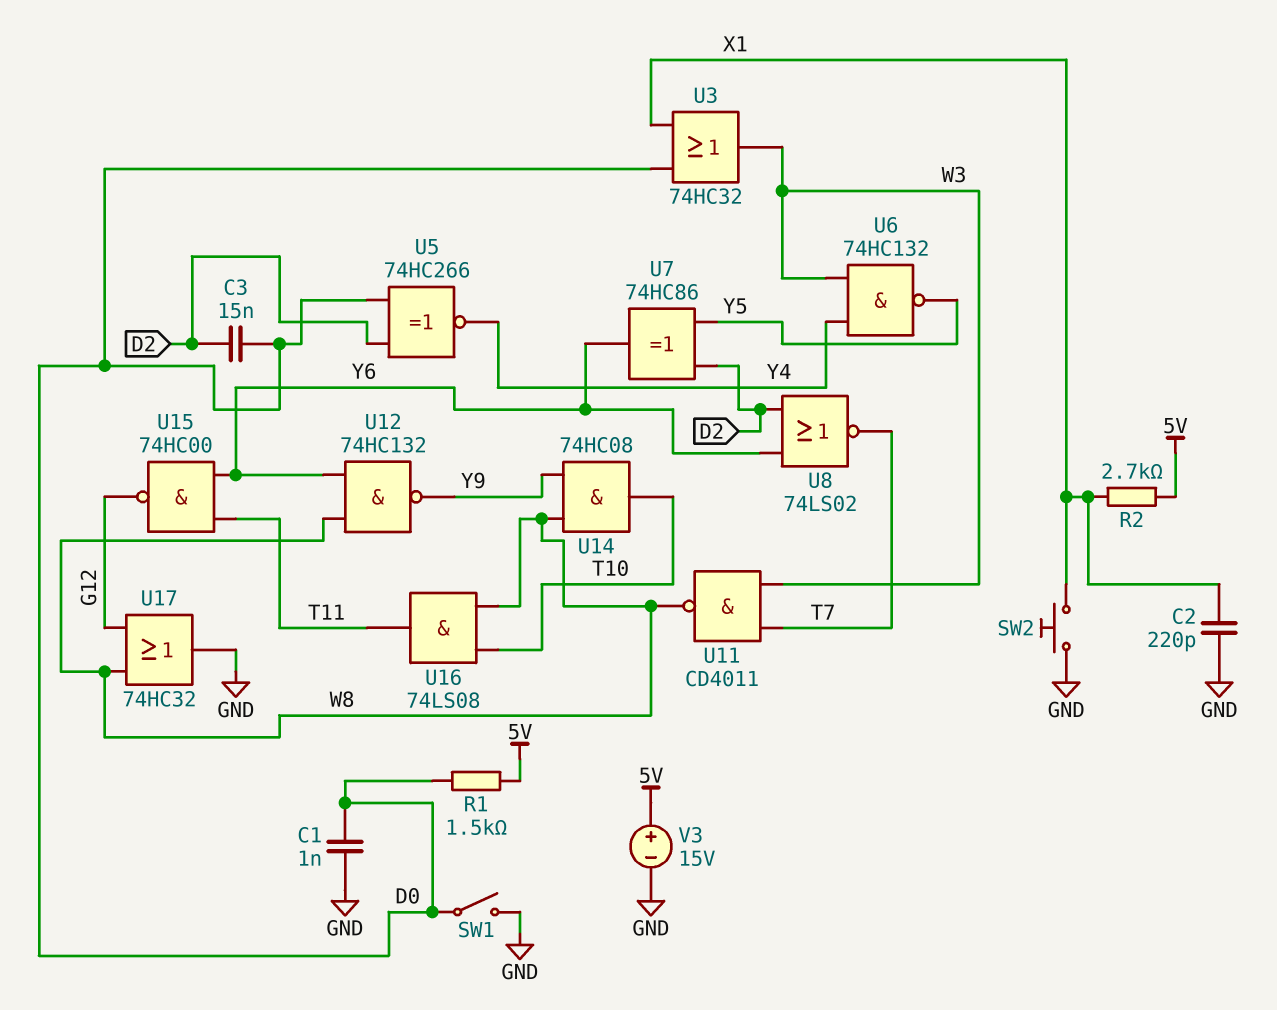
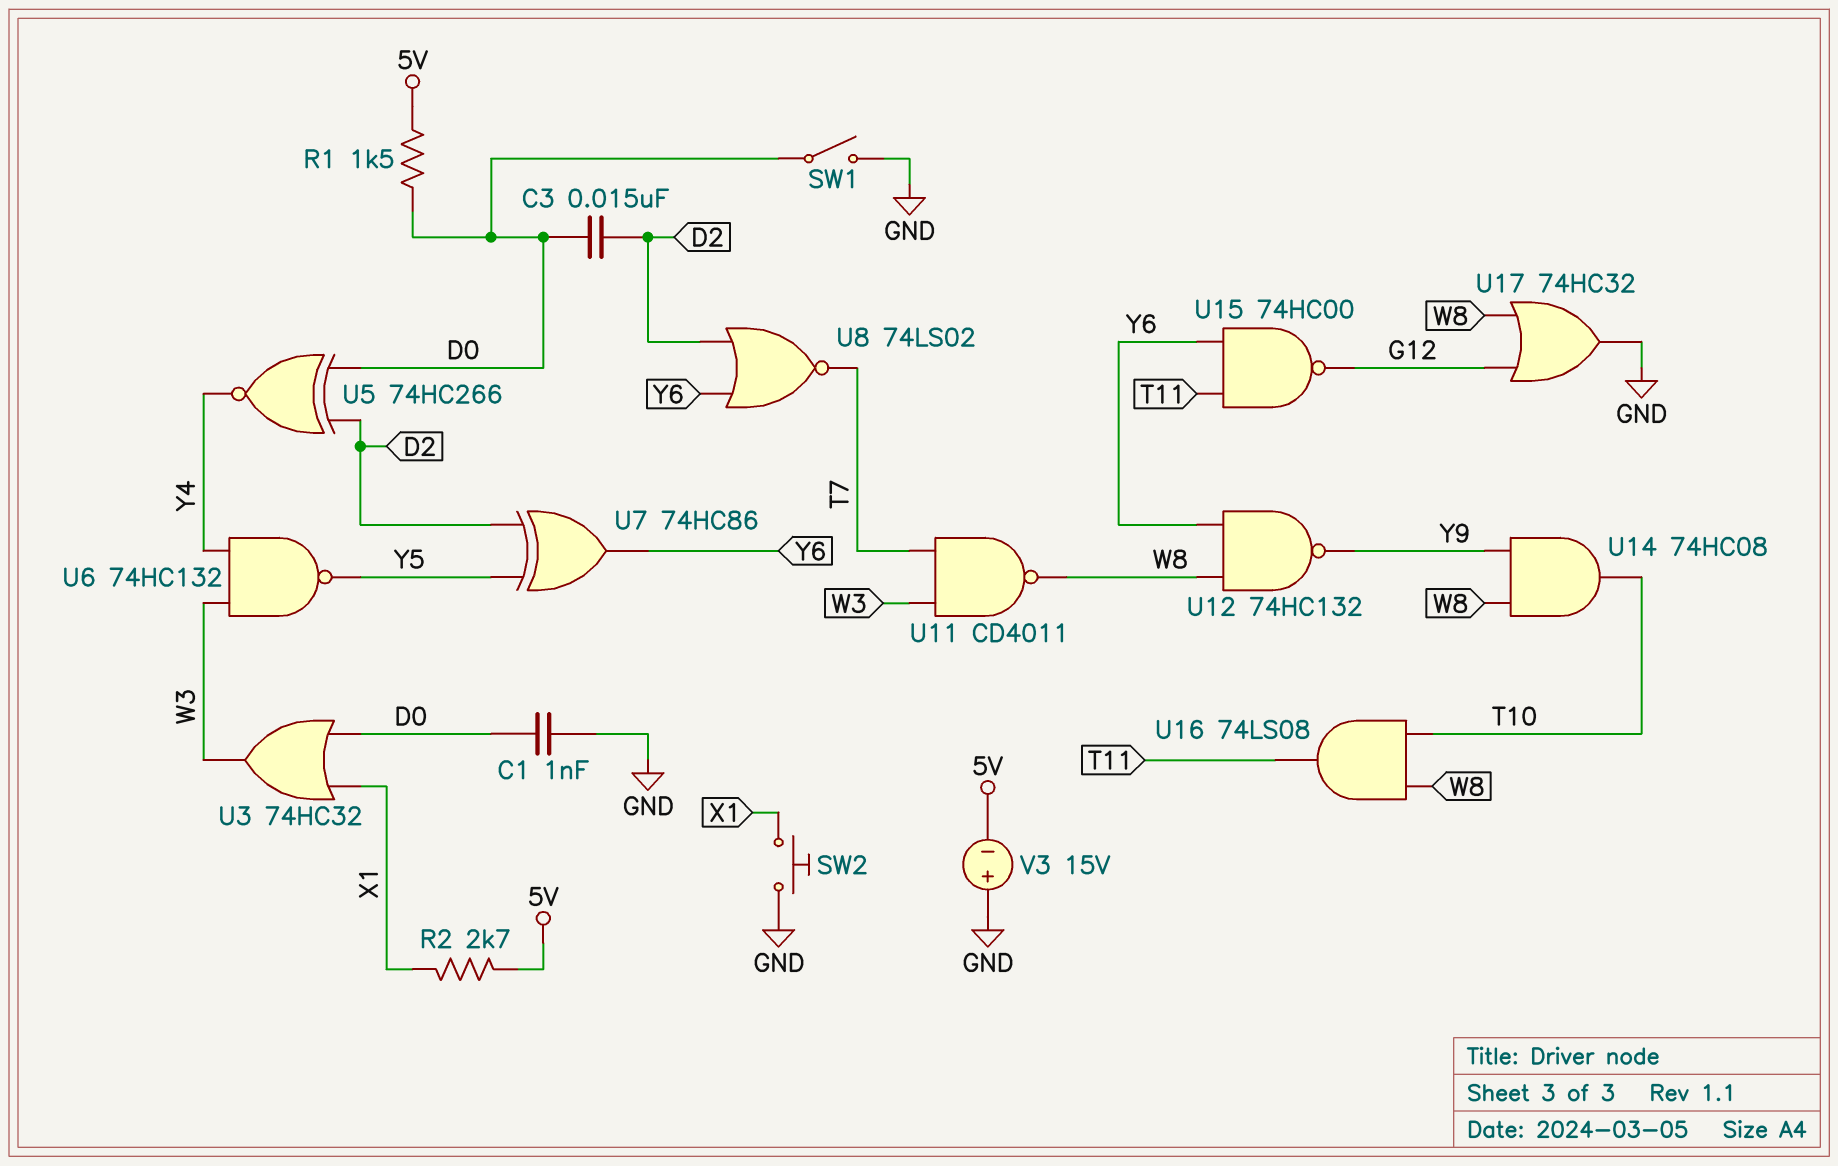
C2: 220pF (GND, X1) -> none
V3: 15V (plus 5V, minus GND) -> 15V (plus GND, minus 5V)

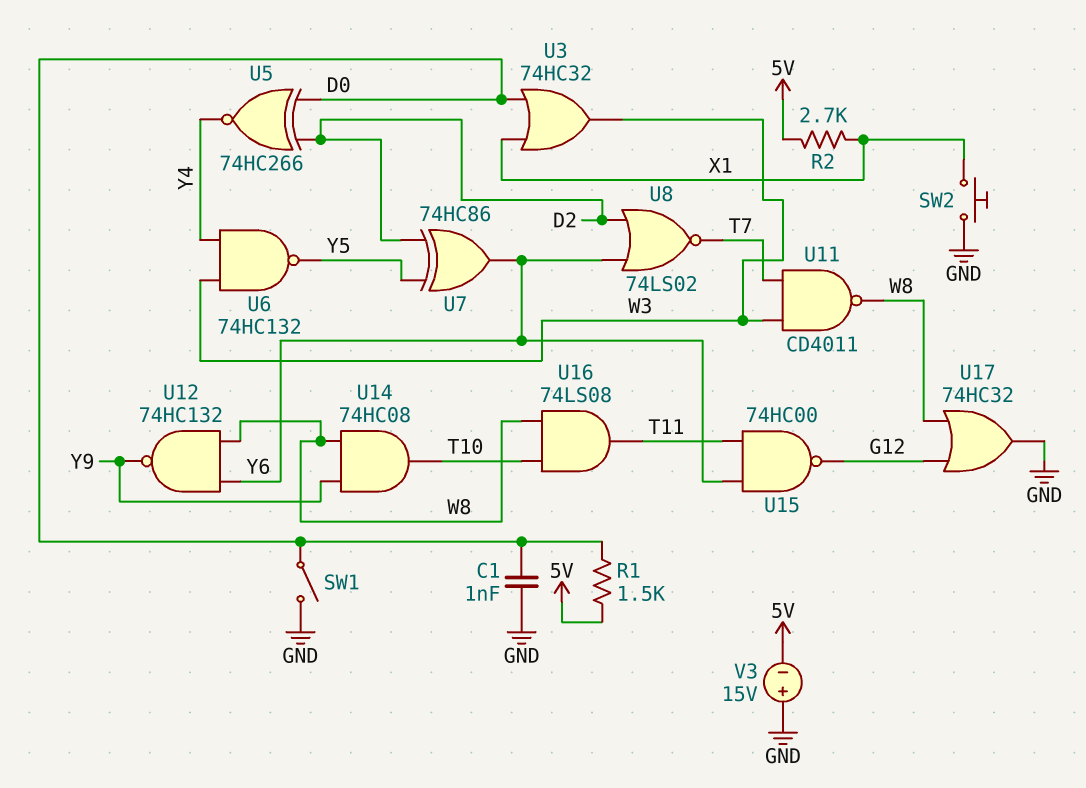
C3: 15nF (D0, D2) -> none

